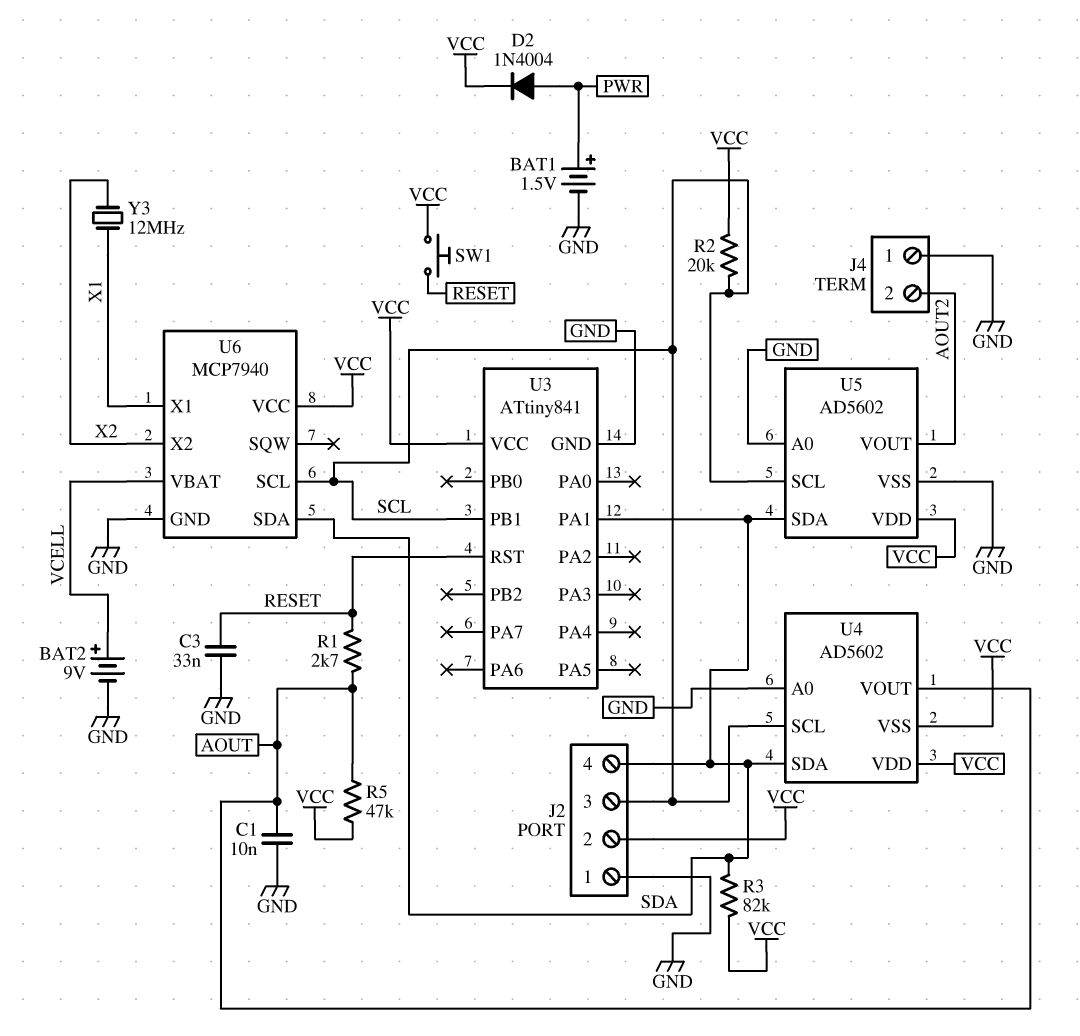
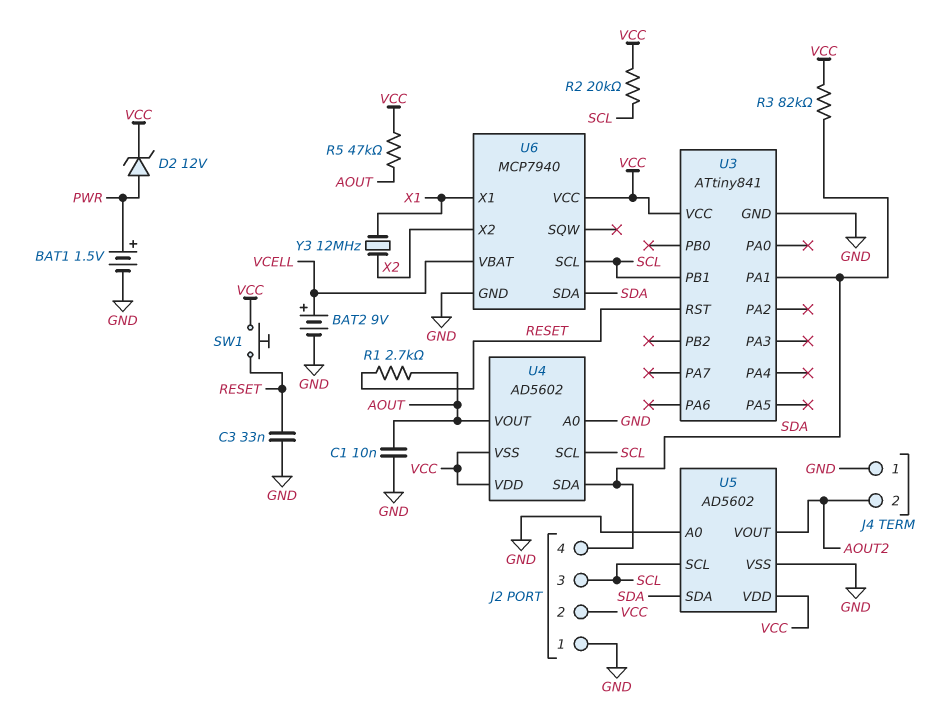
D2: diode 1N4004 (A PWR, K VCC) -> zener 12V (A PWR, K VCC)

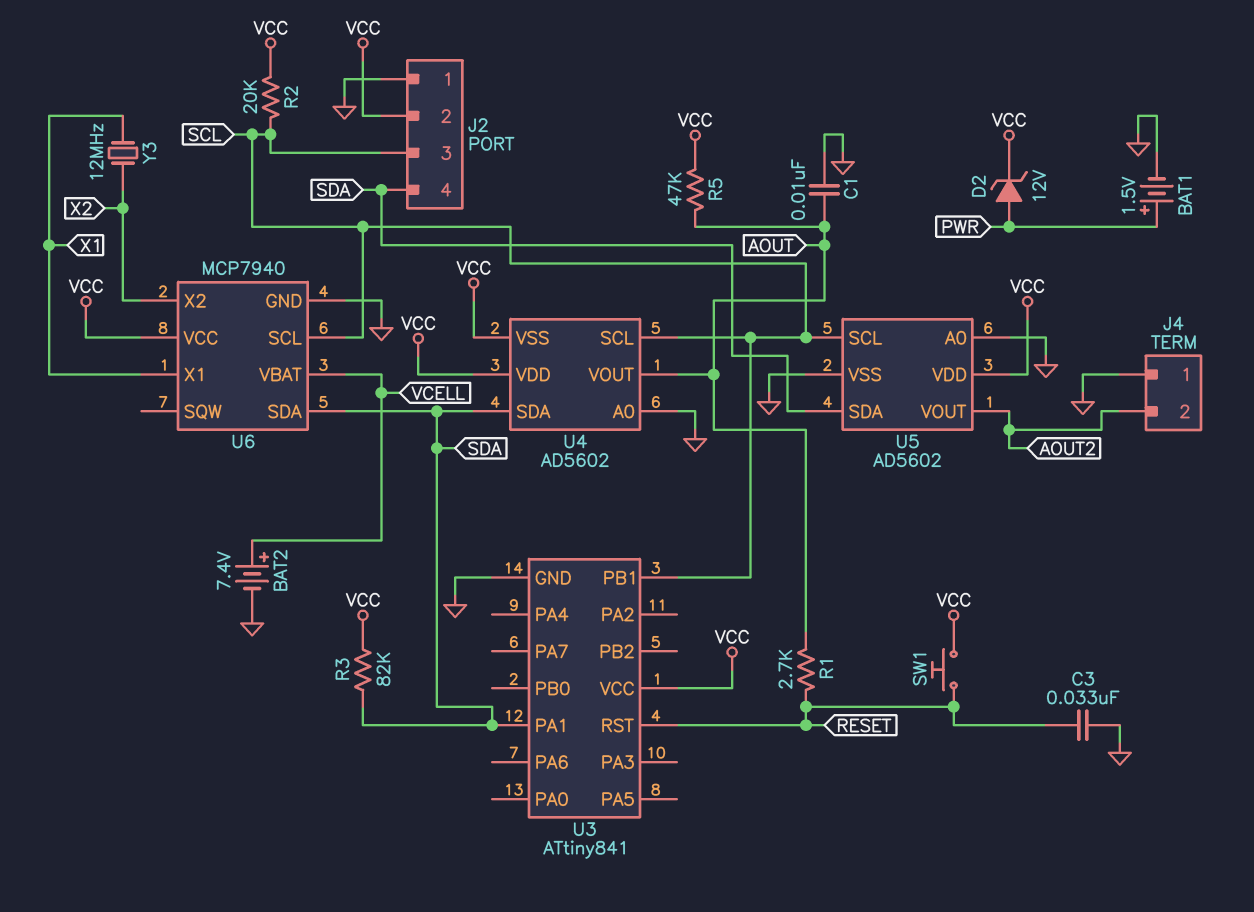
BAT2: 9V (plus VCELL, minus GND) -> 7.4V (plus VCELL, minus GND)

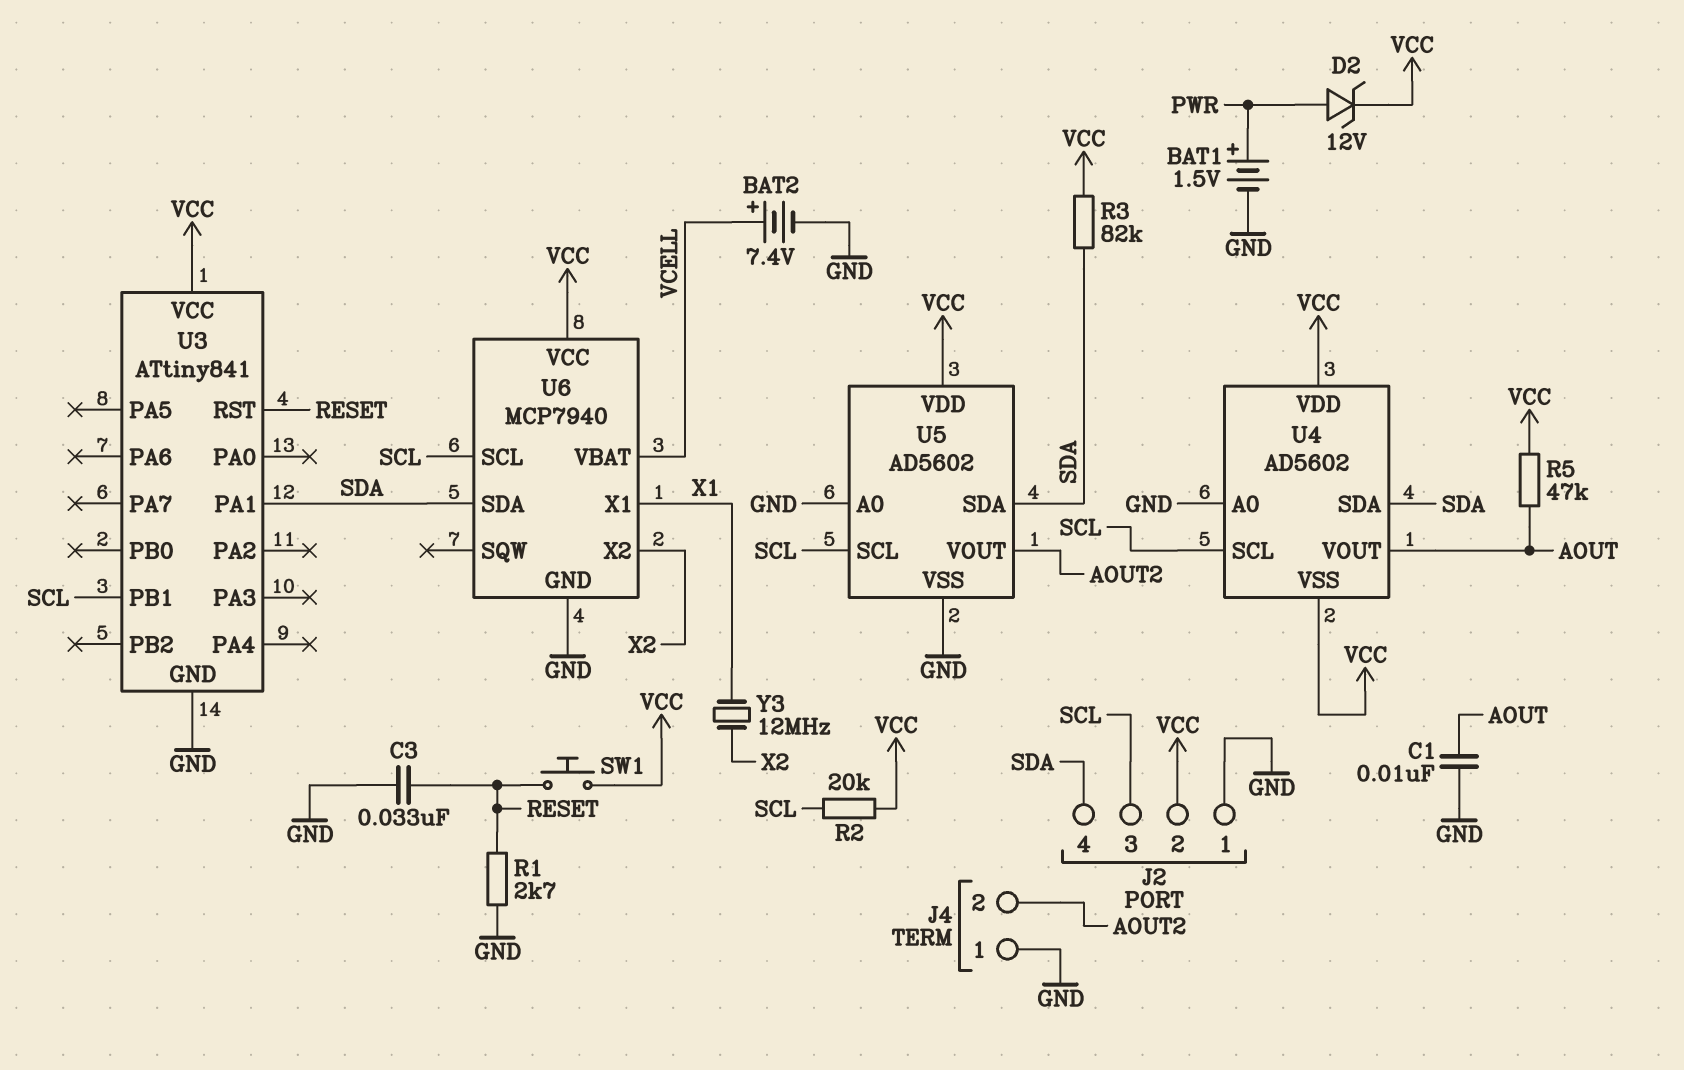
R1: 2.7k (AOUT, RESET) -> 2.7k (GND, RESET)

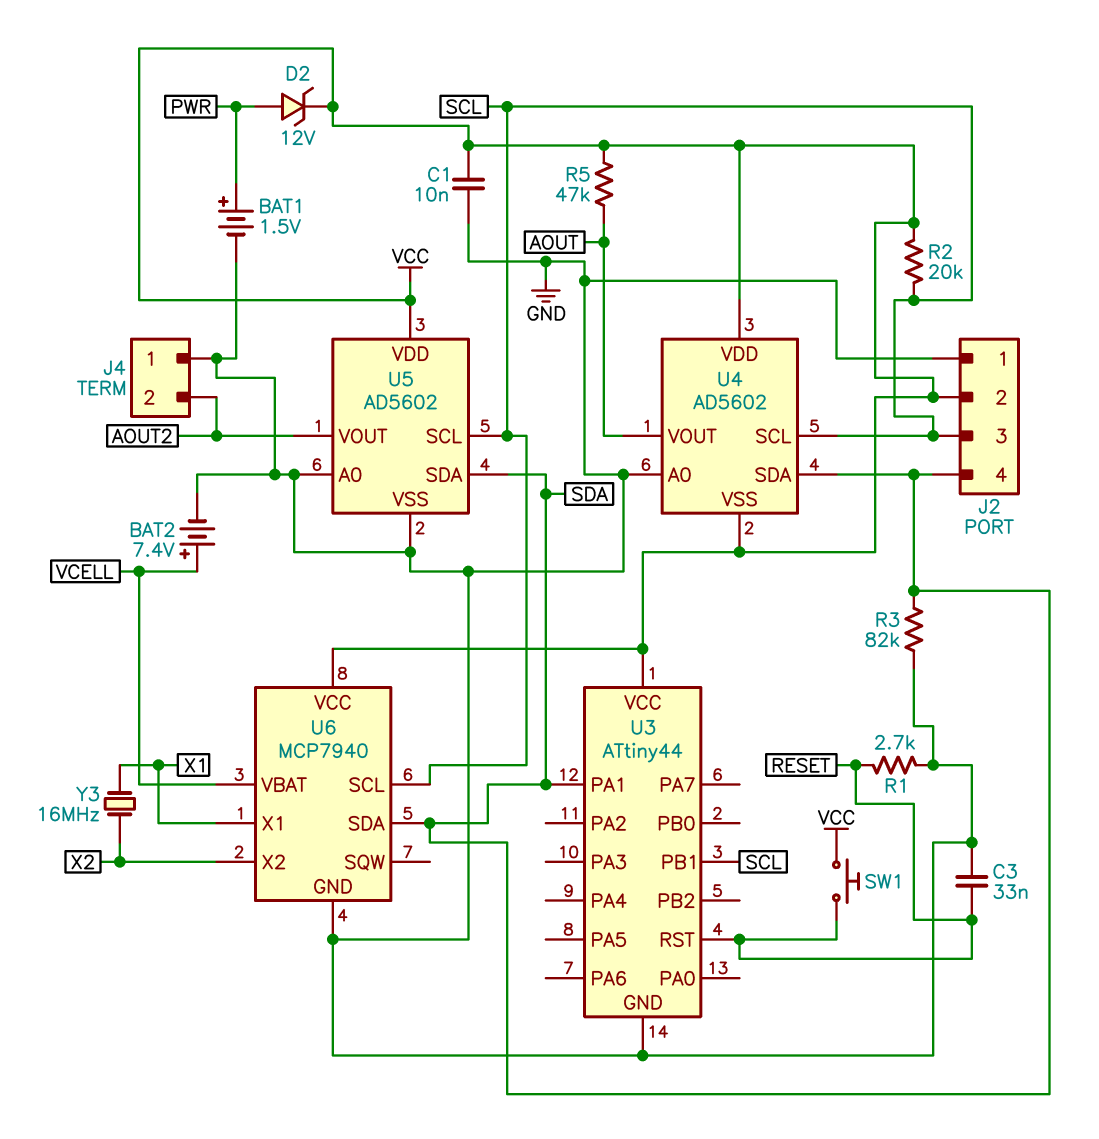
C1: 10nF (AOUT, GND) -> 10nF (GND, VCC)
R3: 82k (SDA, VCC) -> 82k (GND, SDA)
U3: ATtiny841 -> ATtiny44
Y3: 12MHz (X1, X2) -> 16MHz (X1, X2)

